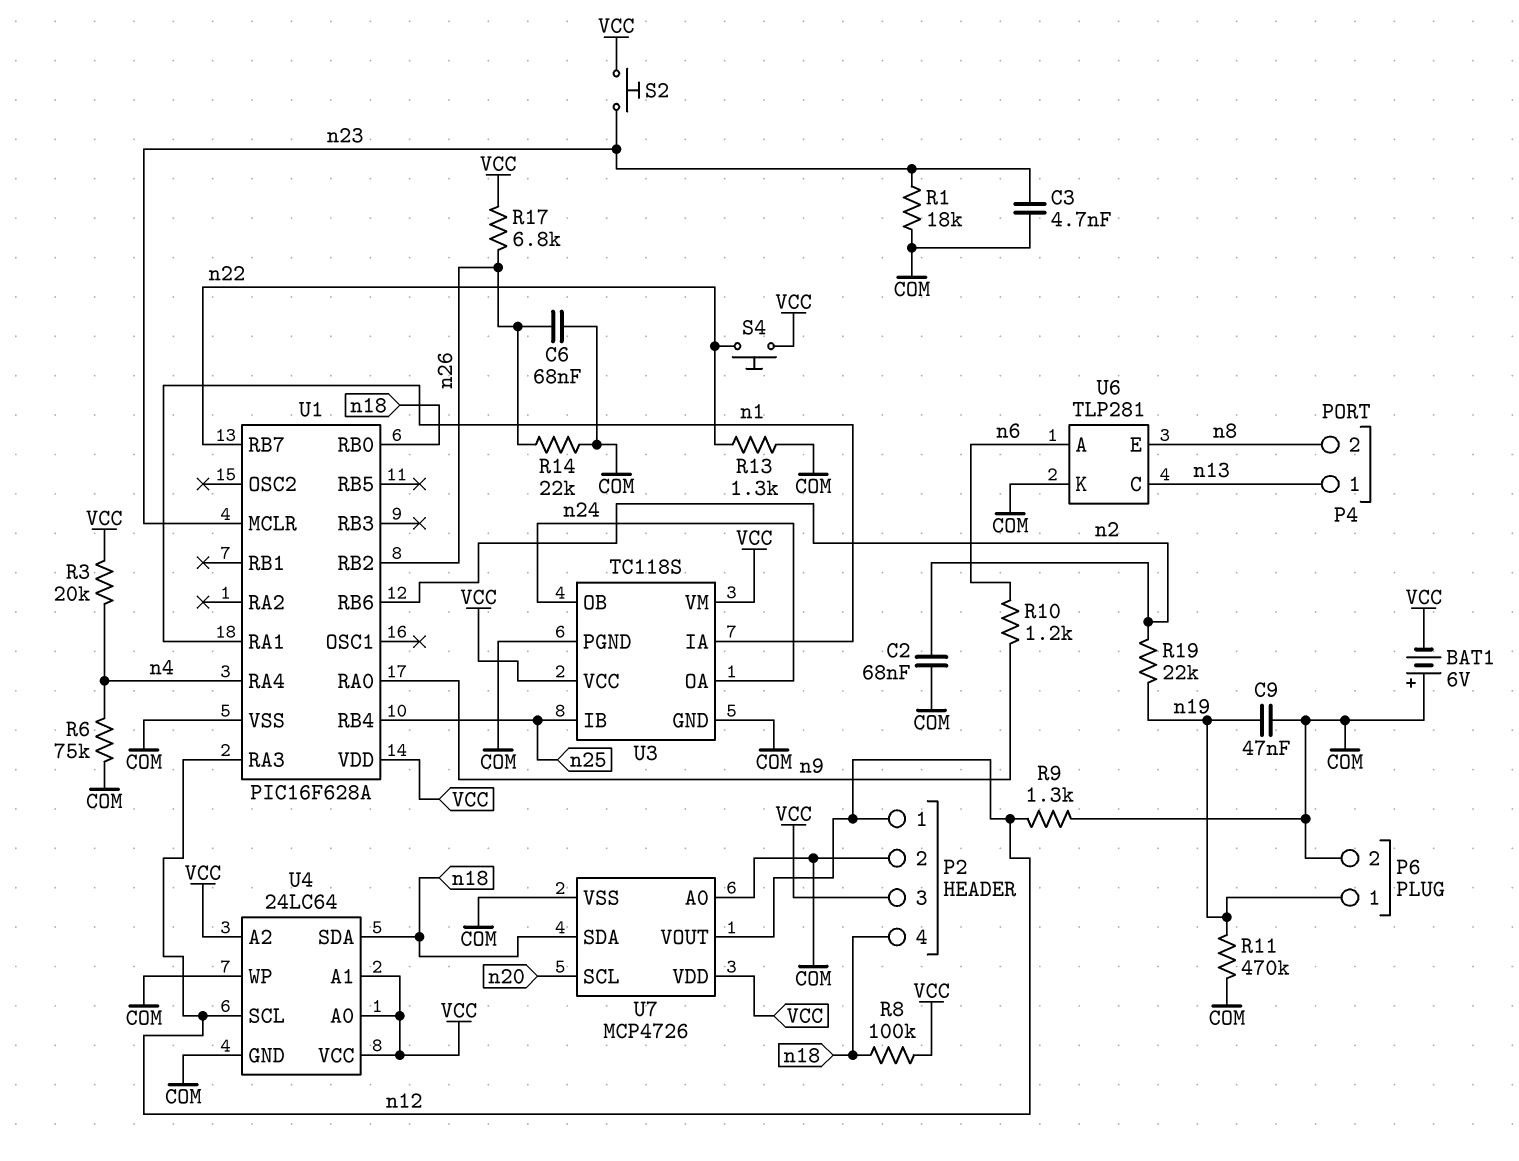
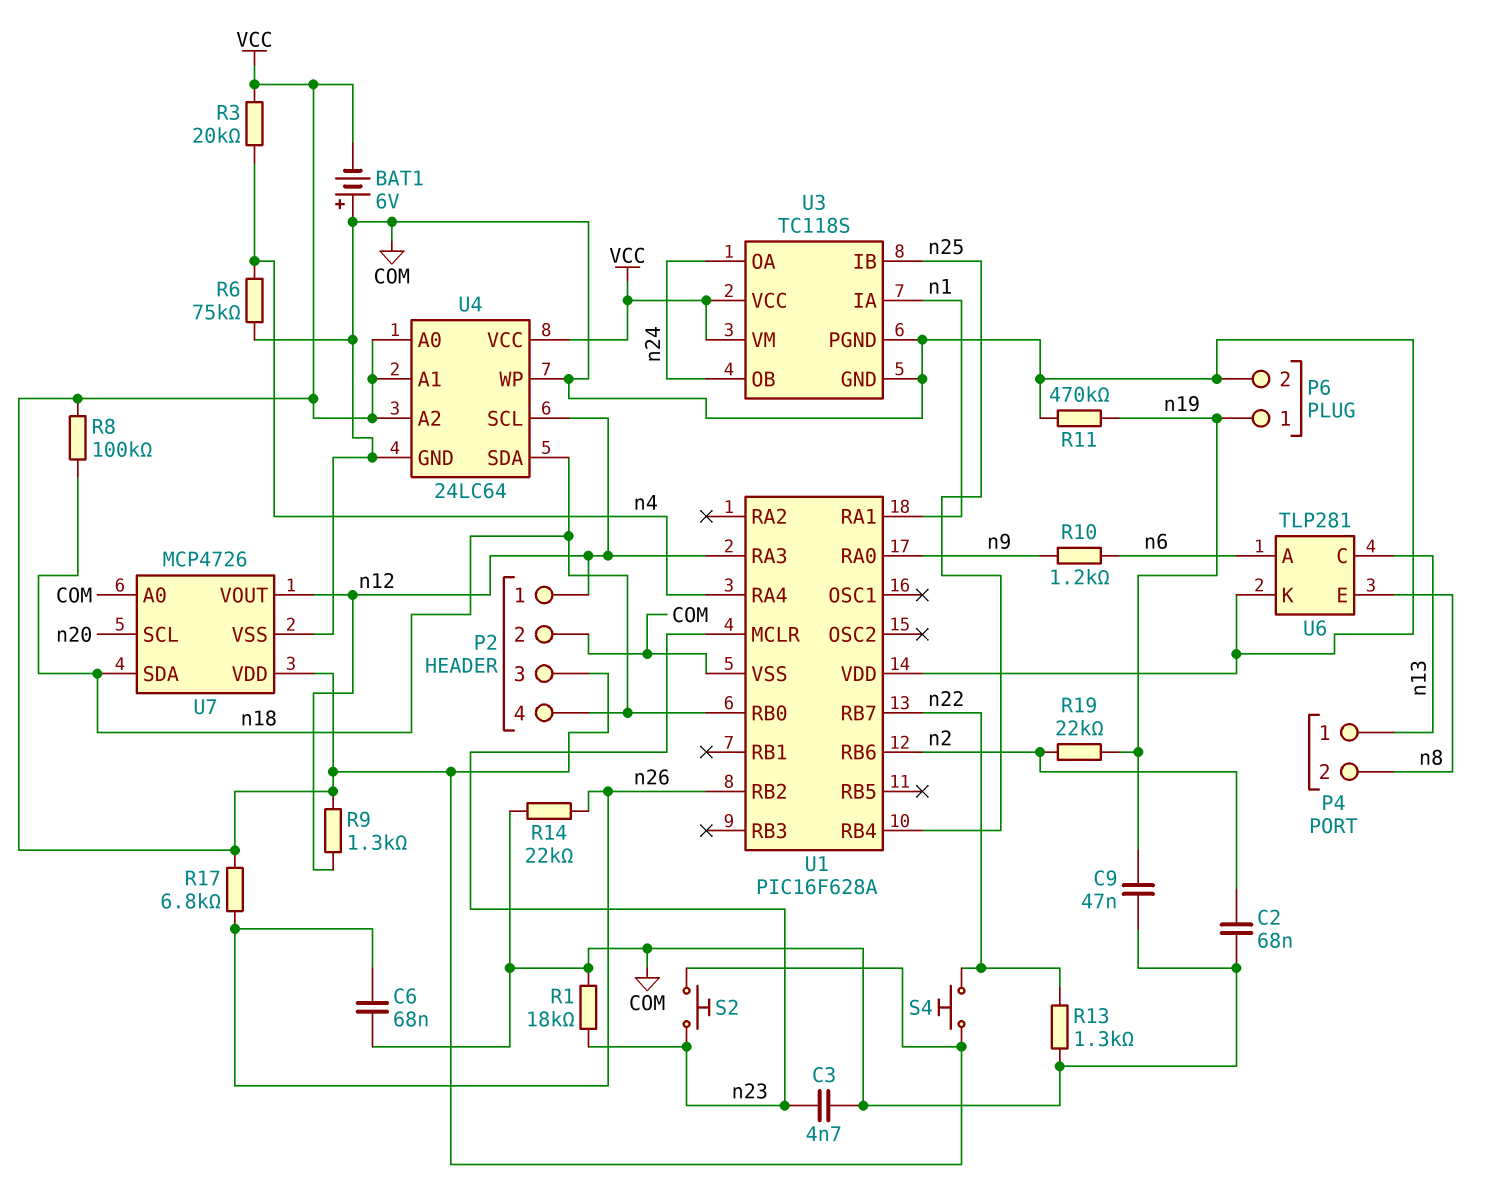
R9: 1.3k (COM, n12) -> 1.3k (VCC, n12)
U1 pin VDD: VCC -> COM

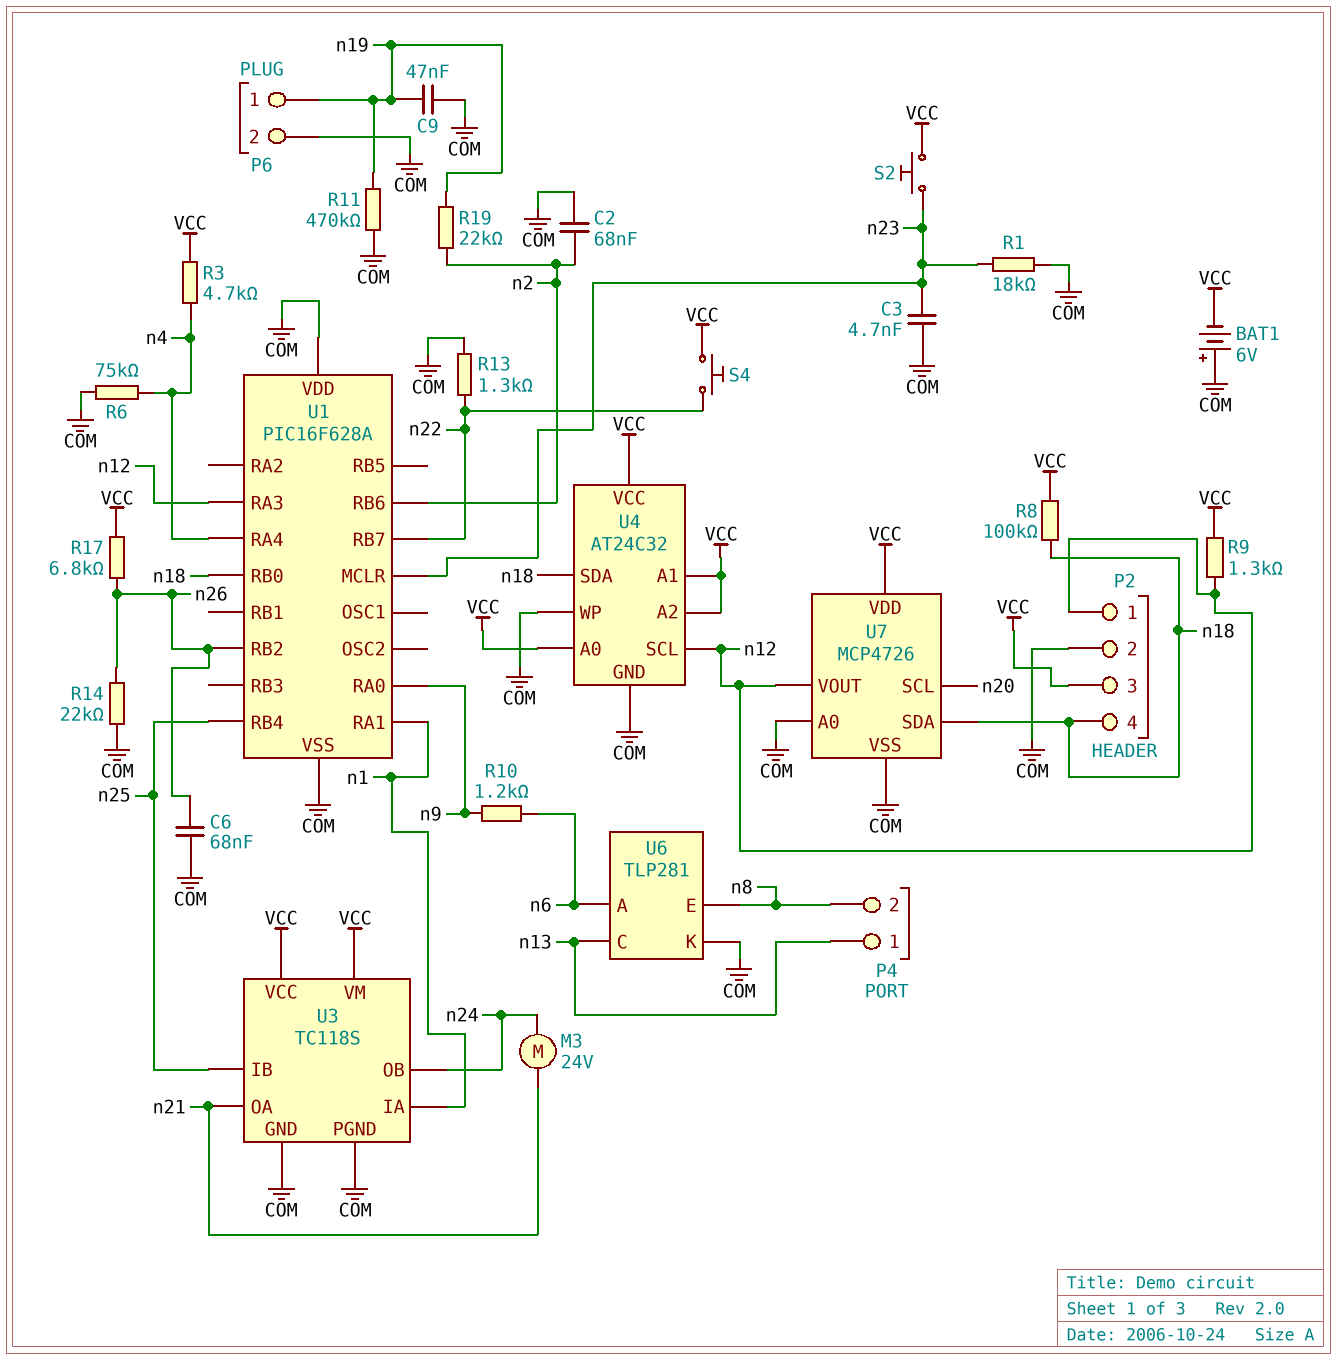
M3: none -> motor 24V (n21, n24)
R3: 20k (VCC, n4) -> 4.7k (VCC, n4)
U3 pin OA: n24 -> n21
U4: 24LC64 -> AT24C32

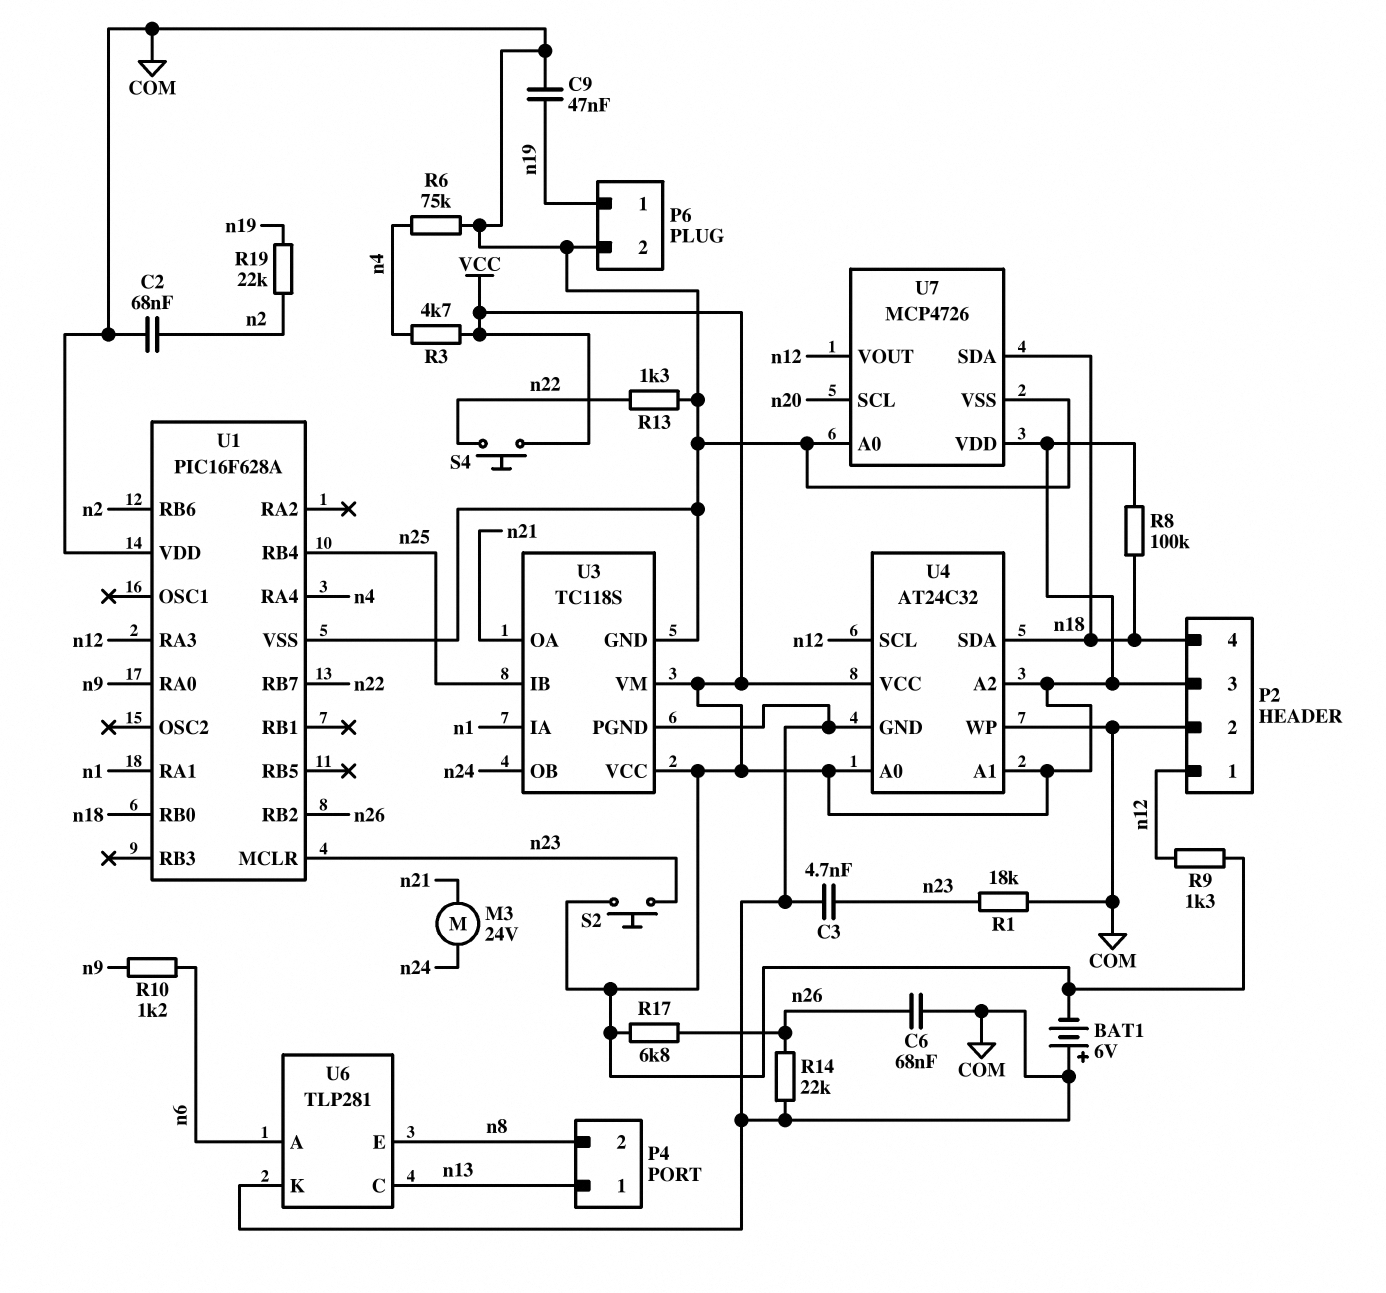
R11: 470k (COM, n19) -> none

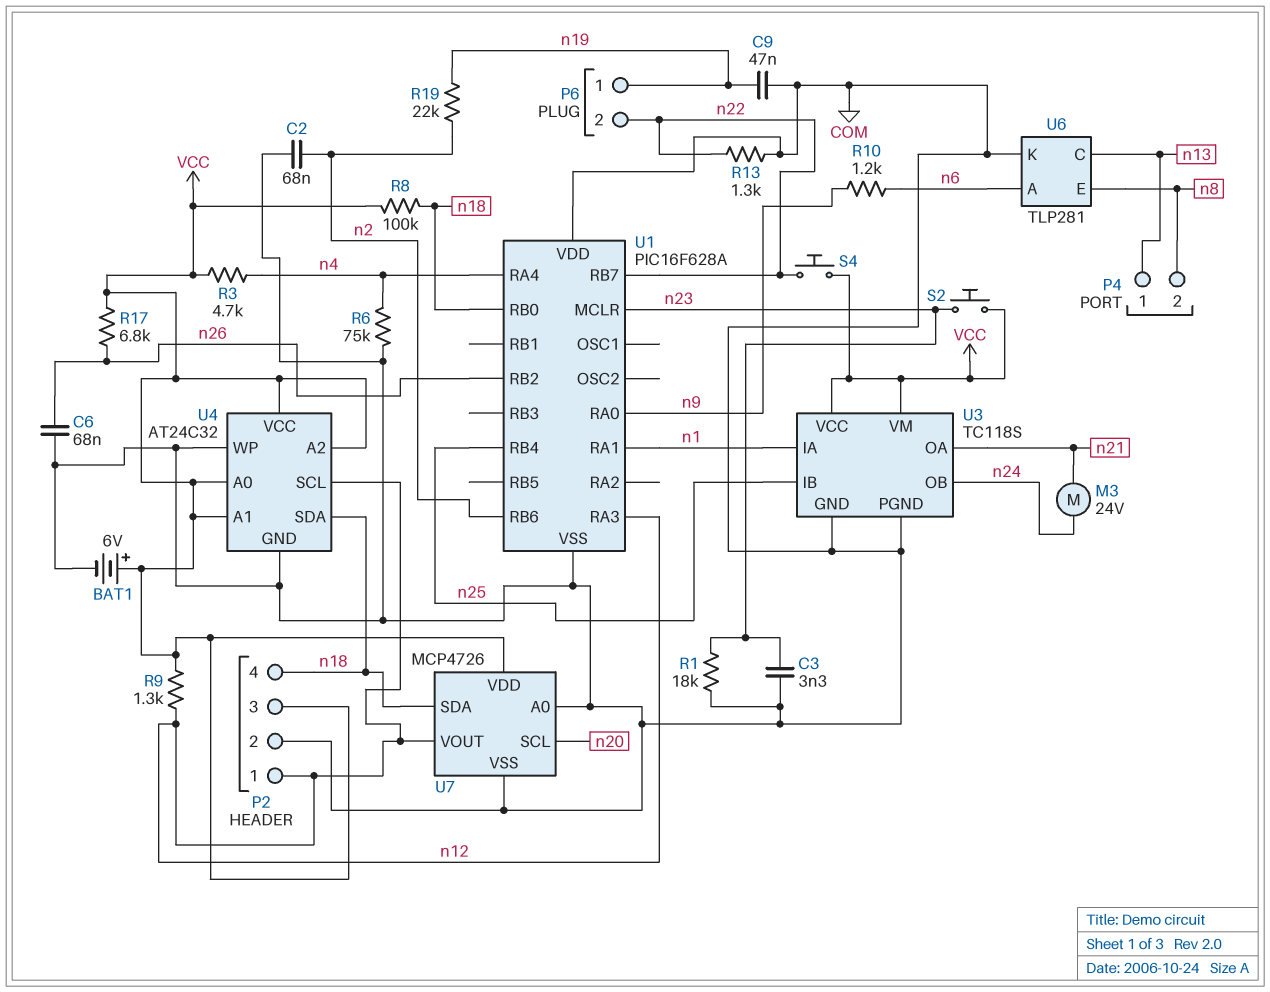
BAT1: 6V (plus COM, minus VCC) -> 6V (plus VCC, minus COM)
C3: 4.7nF (COM, n23) -> 3.3nF (COM, n23)
P6 pin 2: COM -> n22
R14: 22k (COM, n26) -> none

